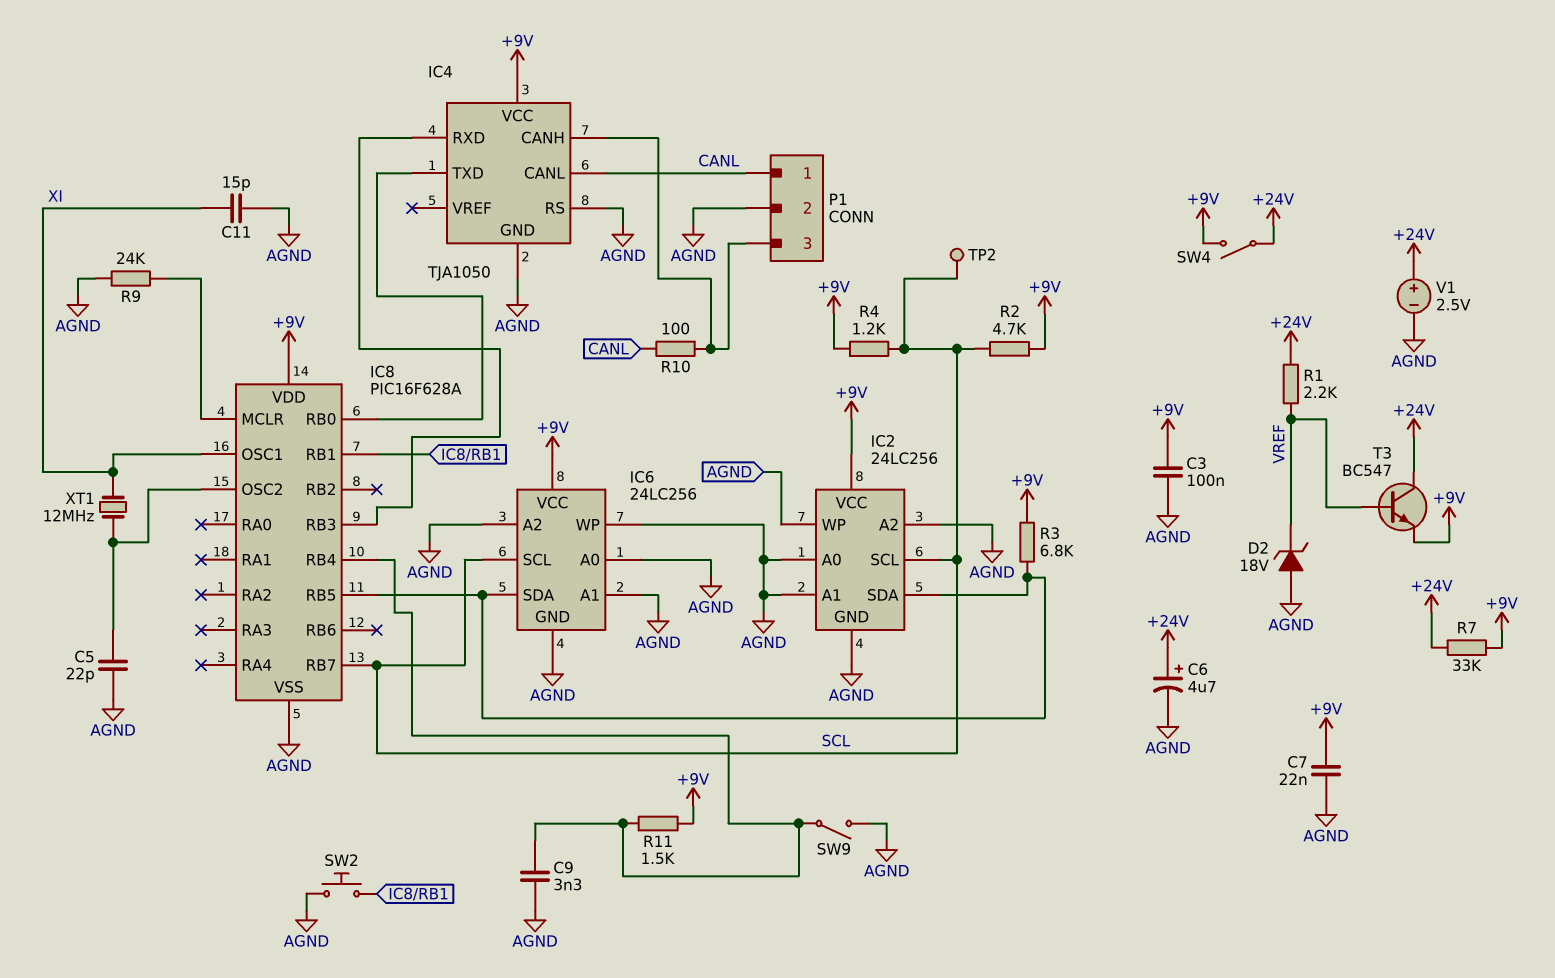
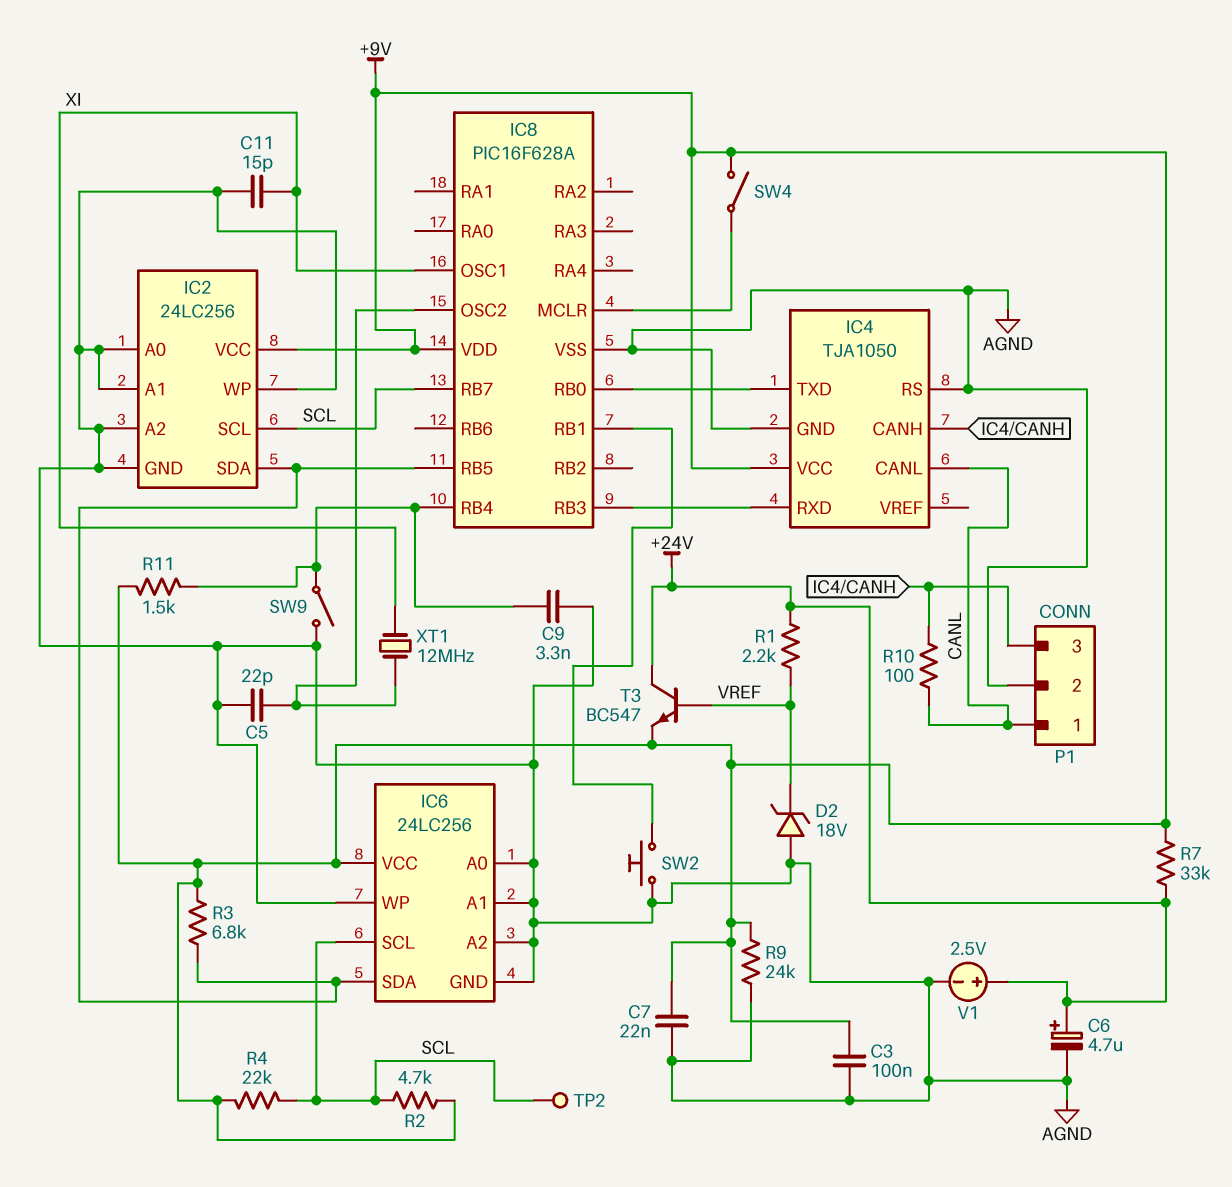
R4: 1.2k (+9V, SCL) -> 22k (+9V, SCL)
R9: 24k (AGND, IC8/MCLR) -> 24k (+9V, AGND)
SW4: switch (+9V, +24V) -> switch (+9V, IC8/MCLR)

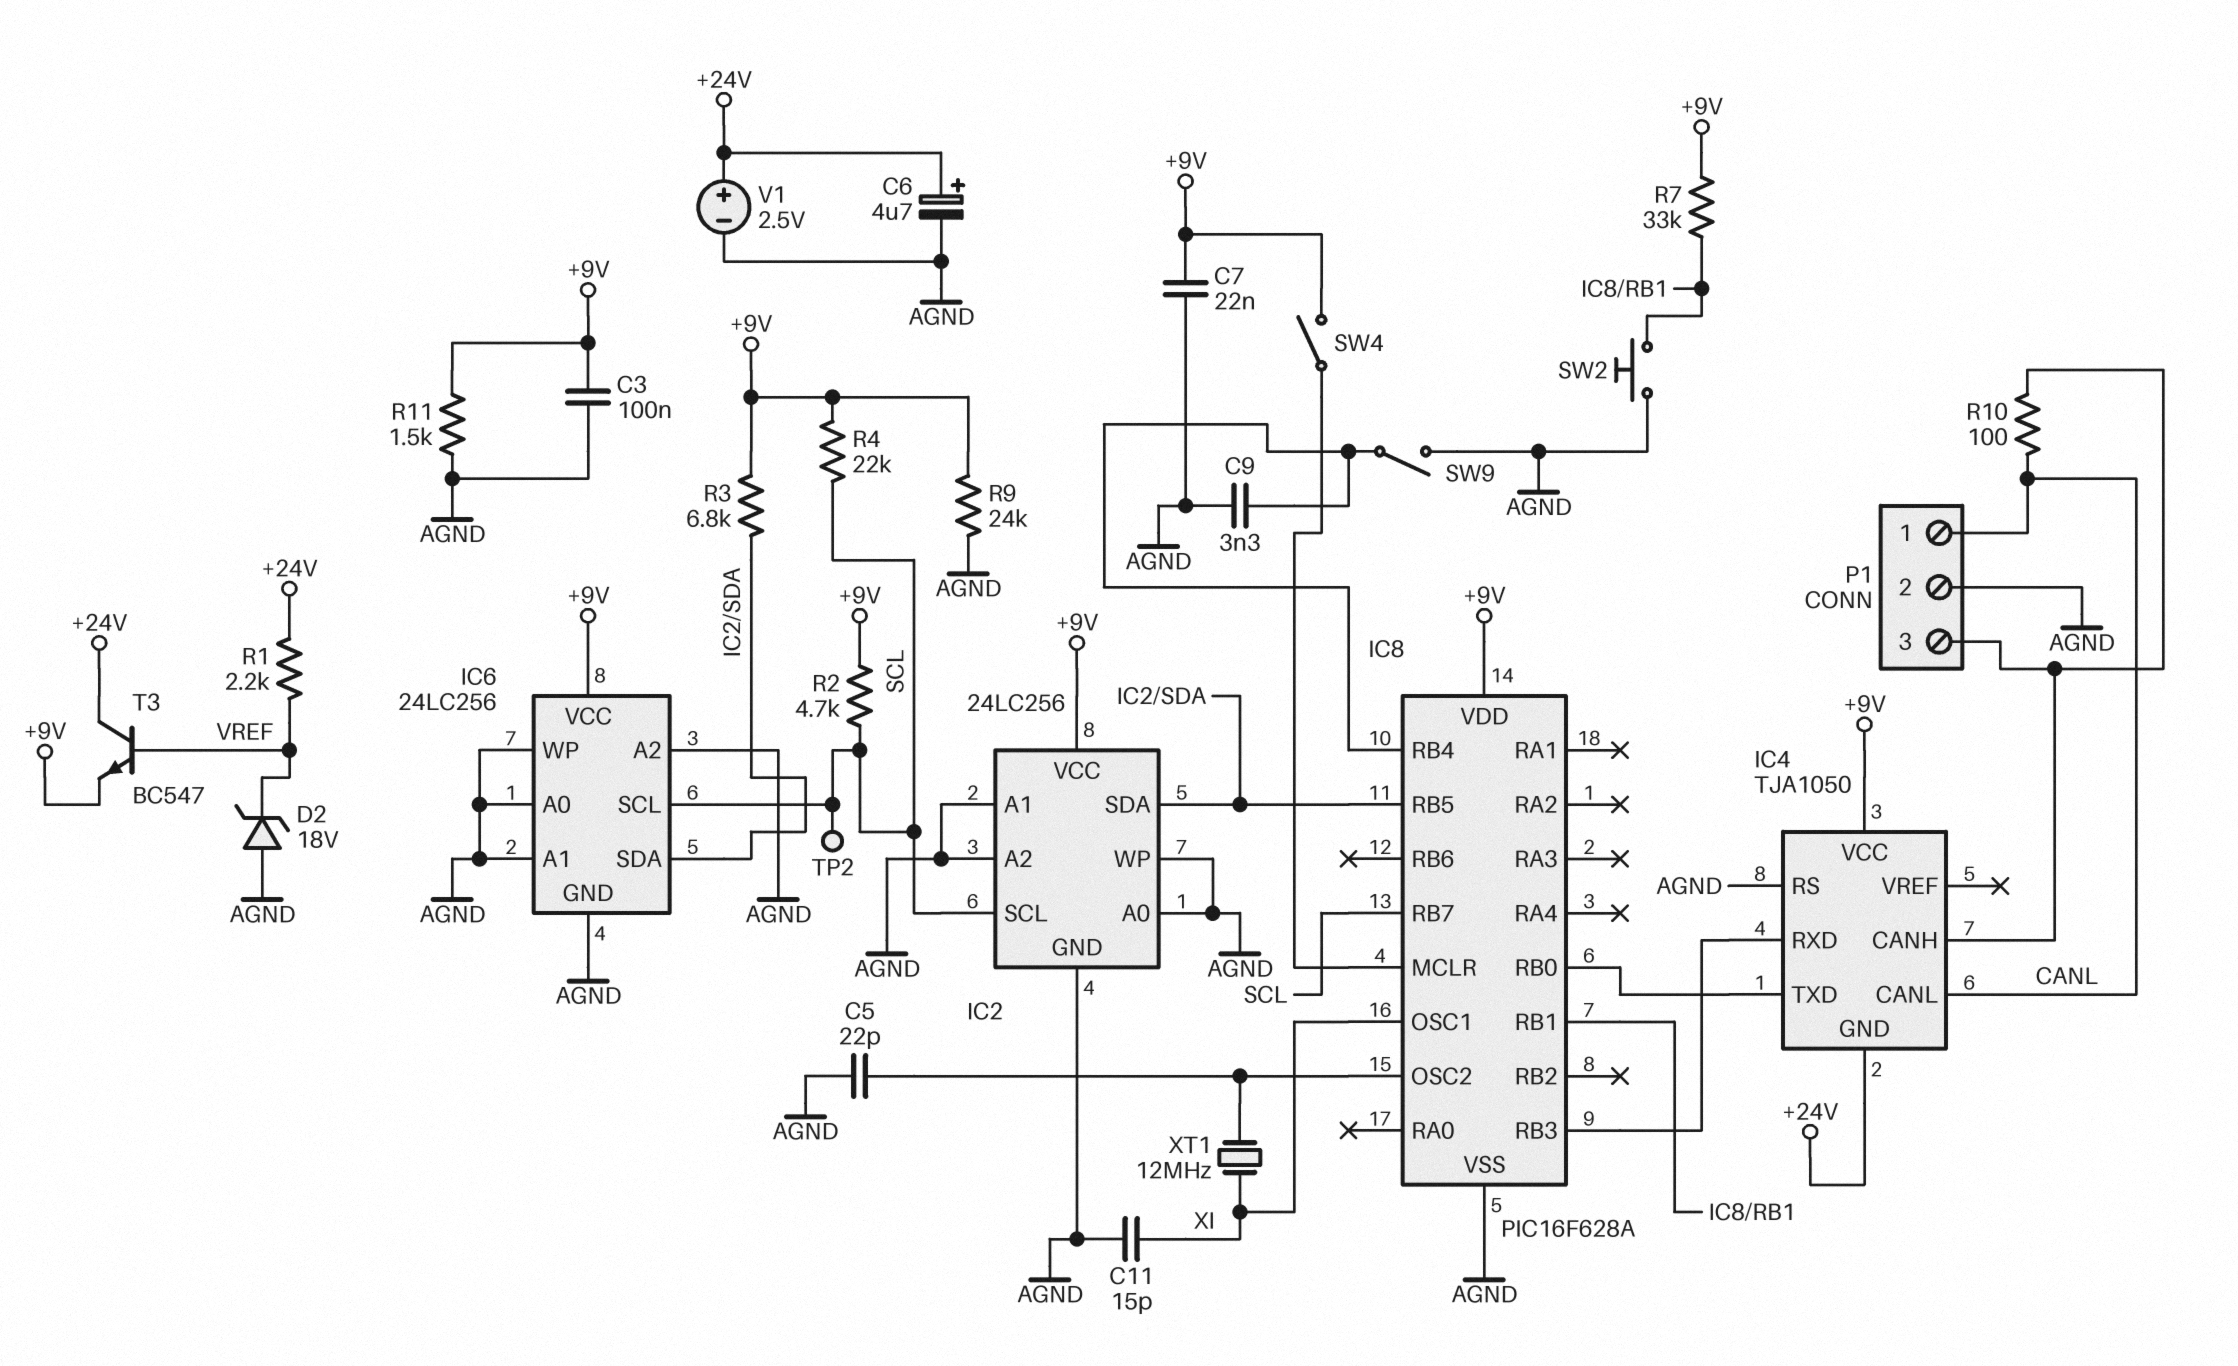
IC4 pin GND: AGND -> +24V
R7: 33k (+9V, +24V) -> 33k (+9V, IC8/RB1)
R11: 1.5k (+9V, IC8/RB4) -> 1.5k (+9V, AGND)

